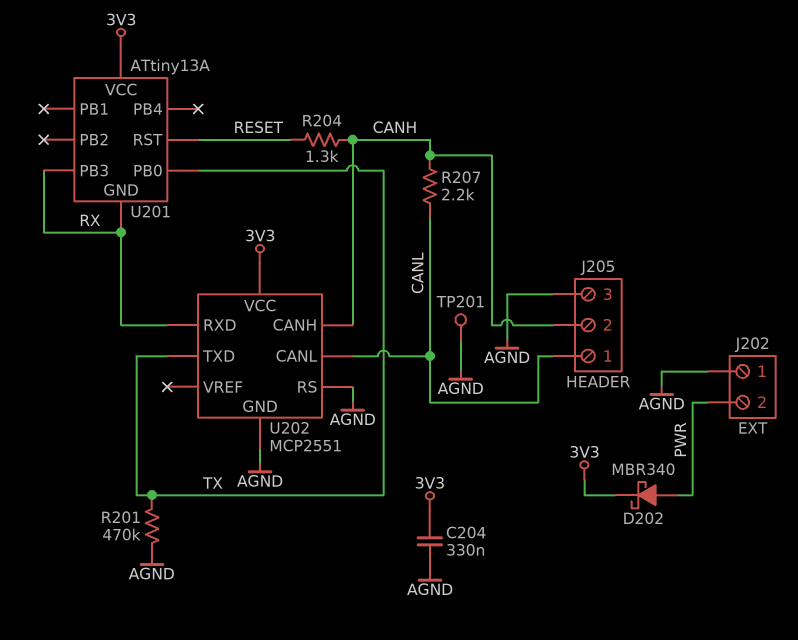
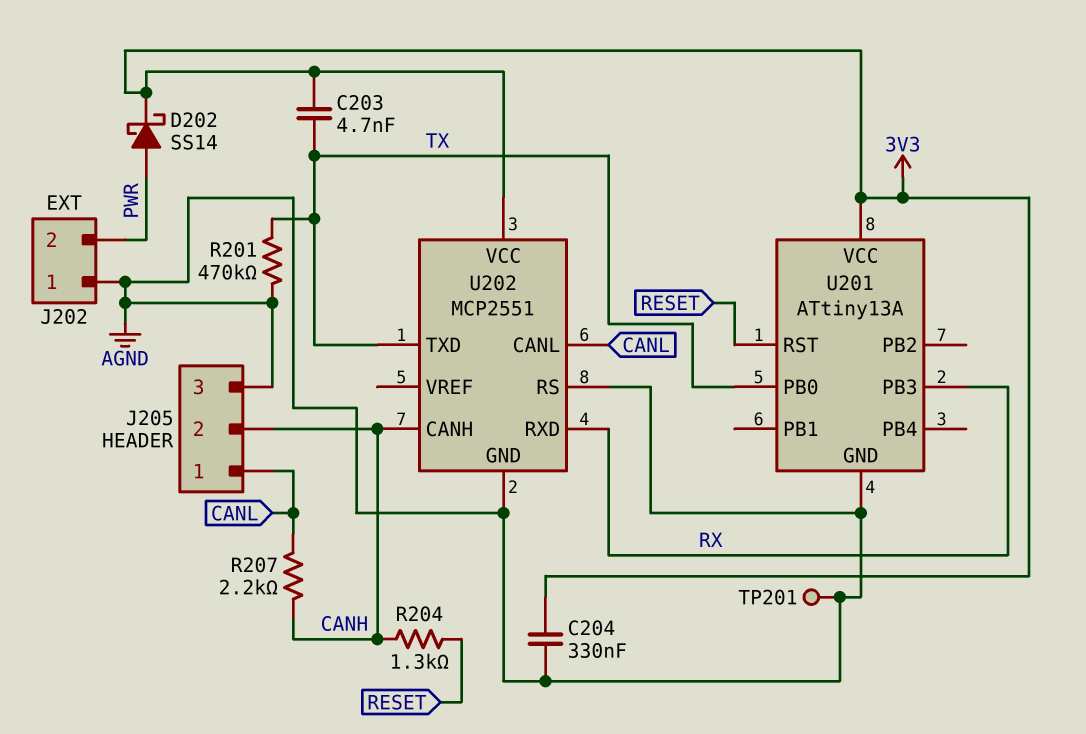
C203: none -> 4.7nF (3V3, TX)
D202: schottky MBR340 (A PWR, K 3V3) -> schottky SS14 (A PWR, K 3V3)
U201 pin GND: RX -> AGND

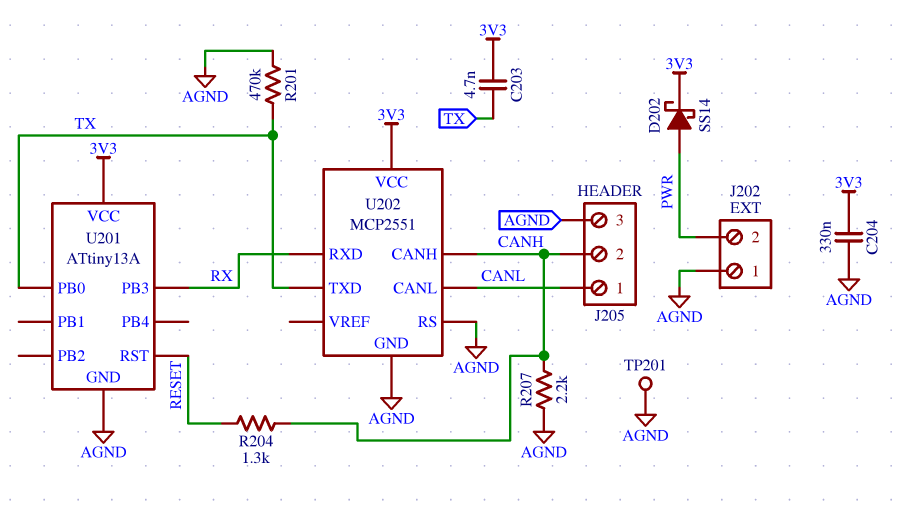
R207: 2.2k (CANH, CANL) -> 2.2k (AGND, CANH)

